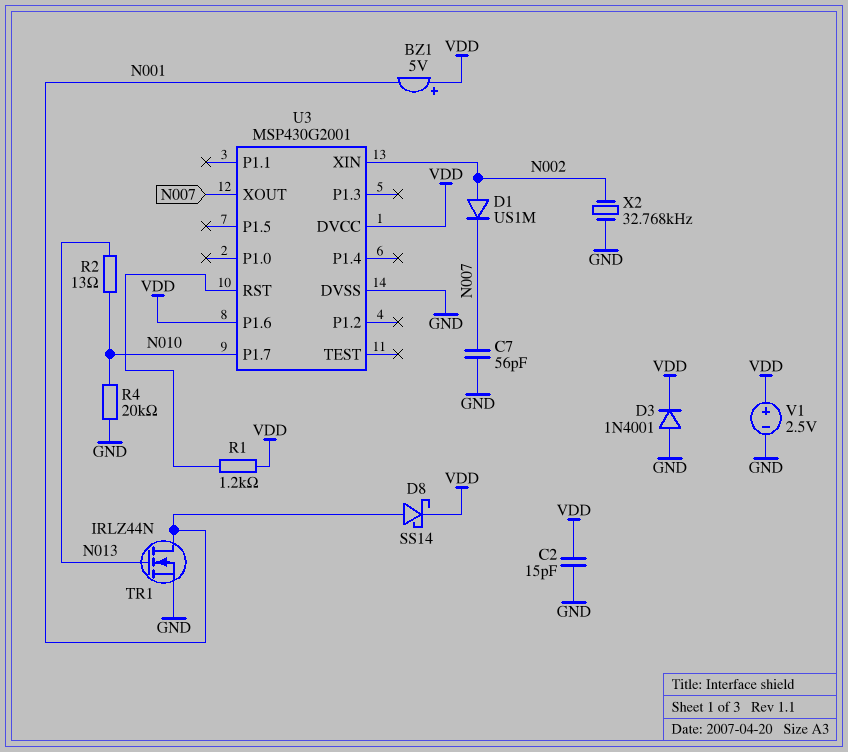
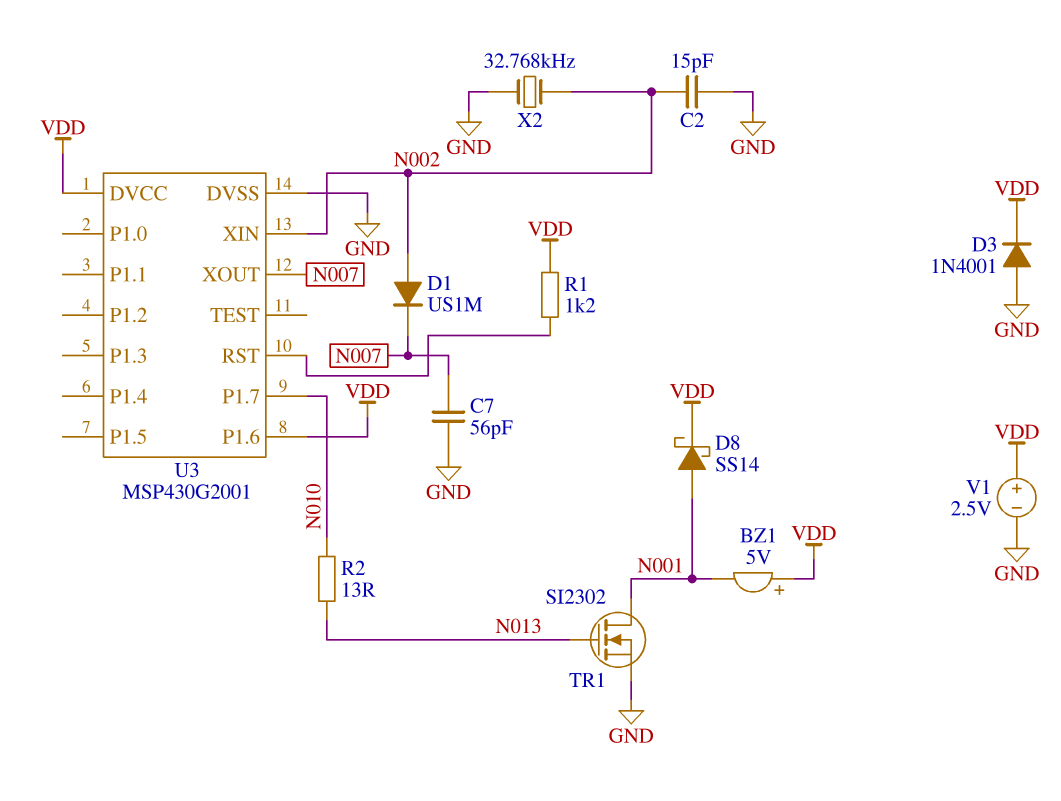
C2: 15pF (GND, VDD) -> 15pF (GND, N002)
R4: 20k (GND, N010) -> none
TR1: NMOS IRLZ44N (G N013, D N001, S GND) -> NMOS SI2302 (G N013, D N001, S GND)

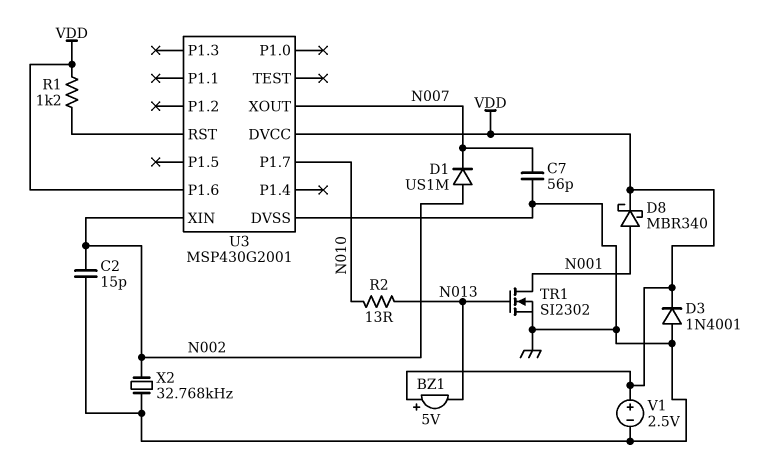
BZ1: buzzer 5V (plus VDD, minus N001) -> buzzer 5V (plus VDD, minus N013)
D8: schottky SS14 (A N001, K VDD) -> schottky MBR340 (A N001, K VDD)

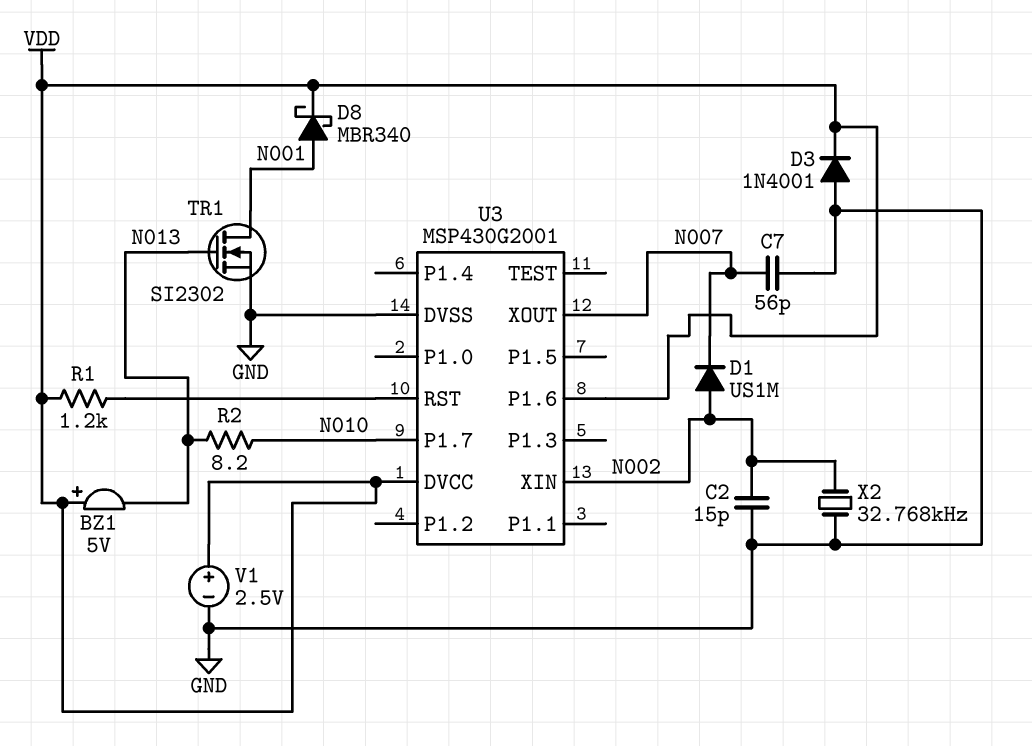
R2: 13 (N010, N013) -> 8.2 (N010, N013)

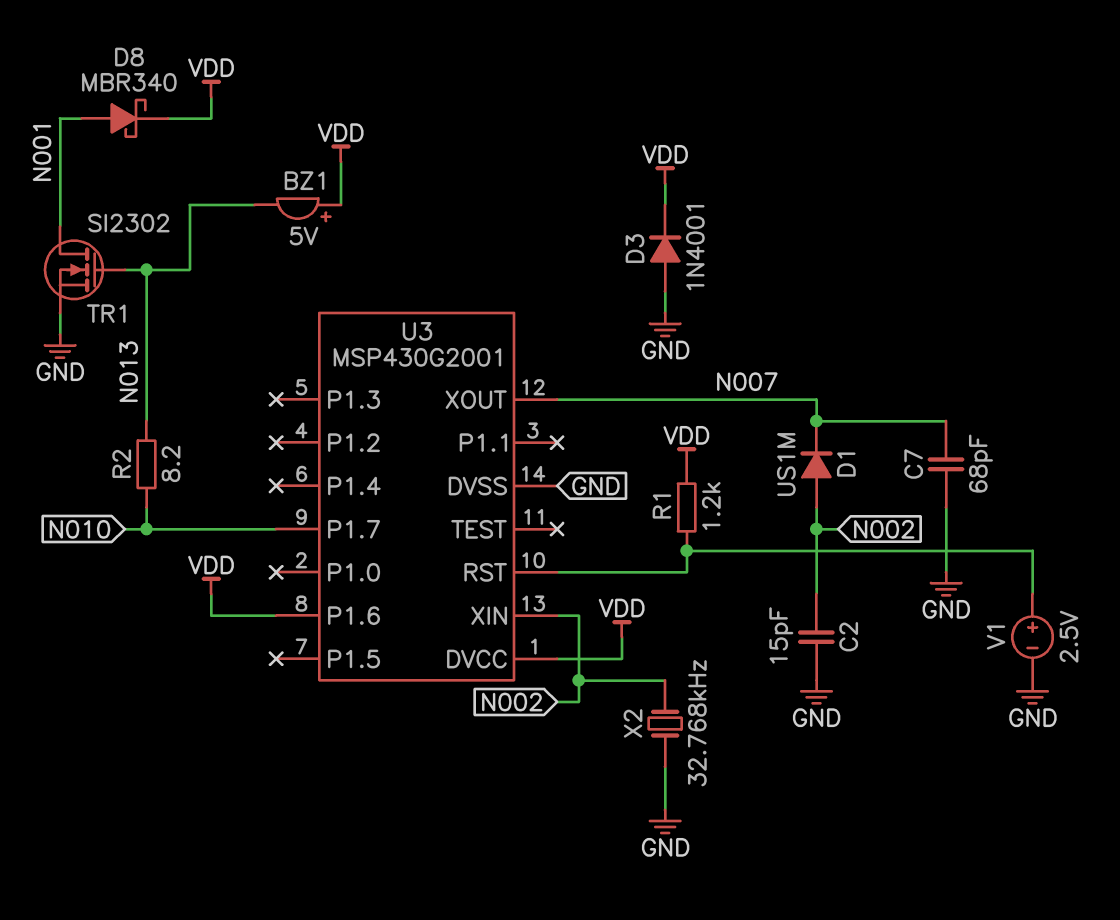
C7: 56pF (GND, N007) -> 68pF (GND, N007)
V1: 2.5V (plus VDD, minus GND) -> 2.5V (plus U3/RST, minus GND)

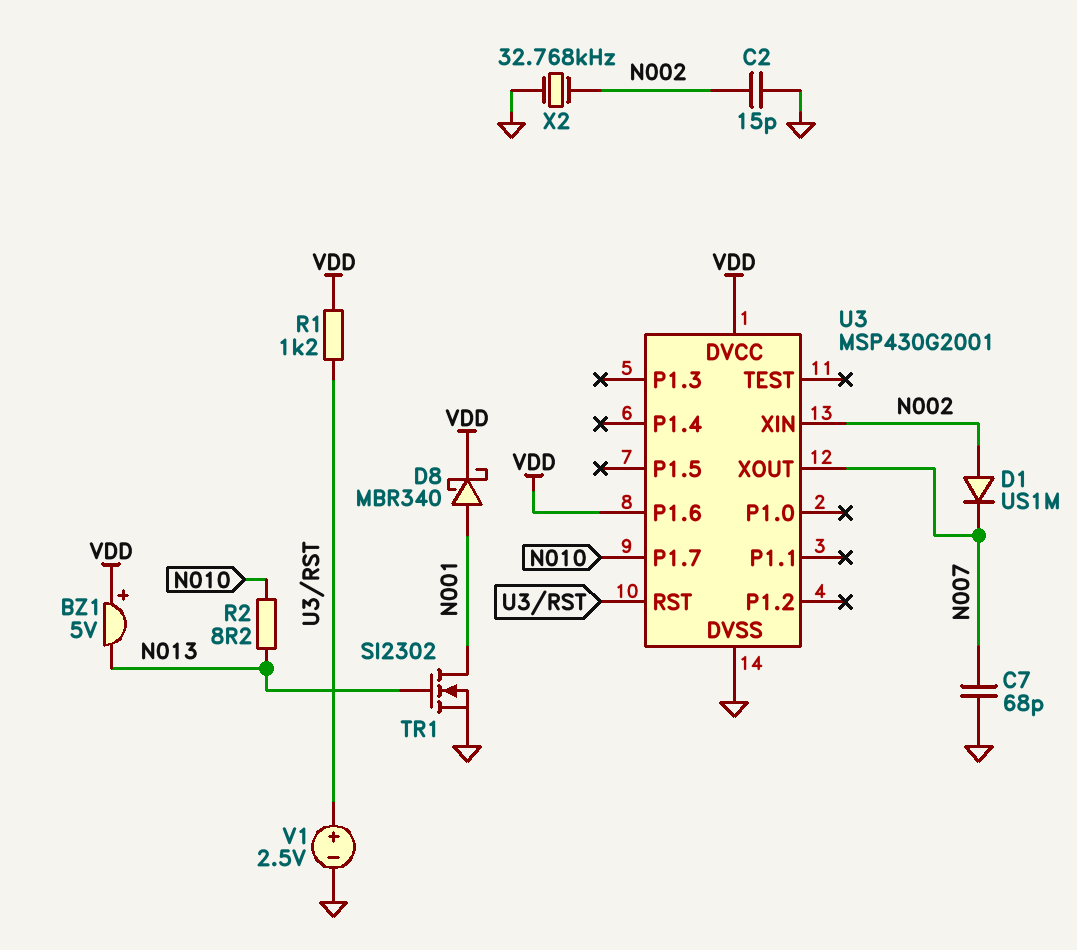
D3: diode 1N4001 (A GND, K VDD) -> none

